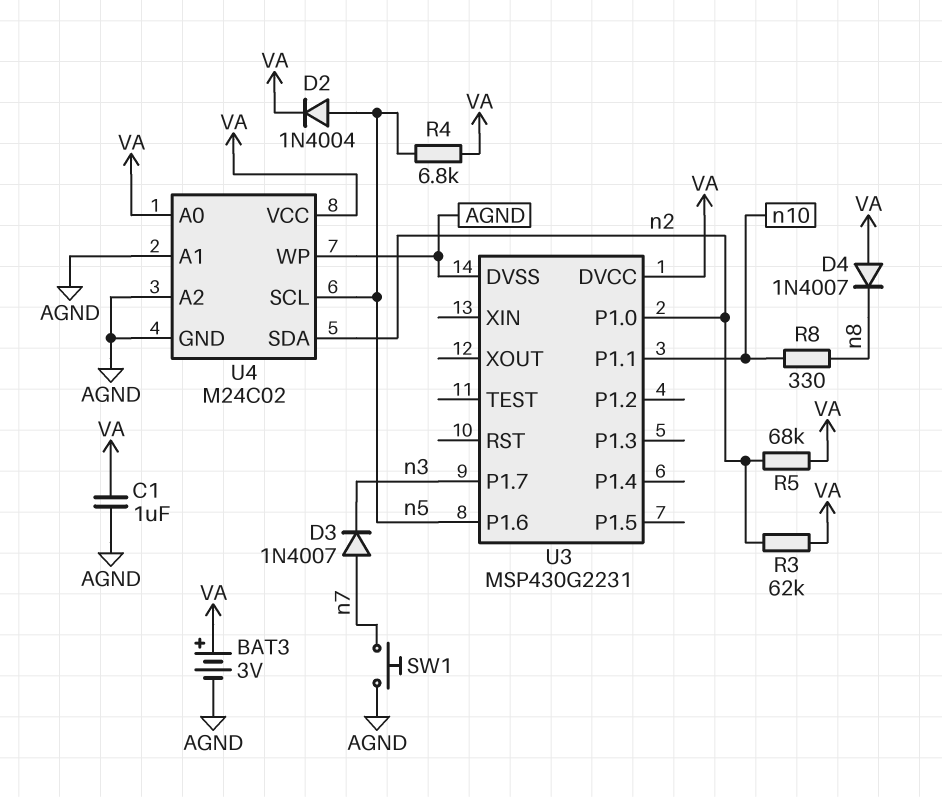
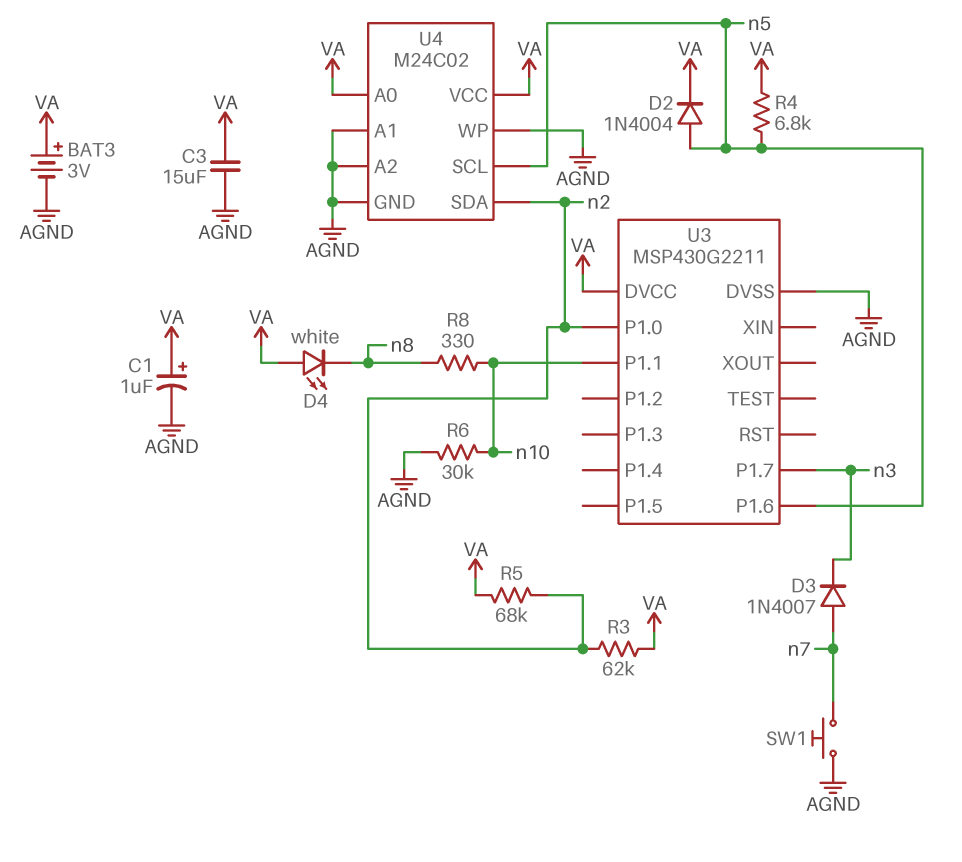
C1: 1uF (AGND, VA) -> 1uF (plus VA, minus AGND)
C3: none -> 15uF (AGND, VA)
D4: diode 1N4007 (A VA, K n8) -> LED white (A VA, K n8)
R6: none -> 30k (AGND, n10)
U3: MSP430G2231 -> MSP430G2211

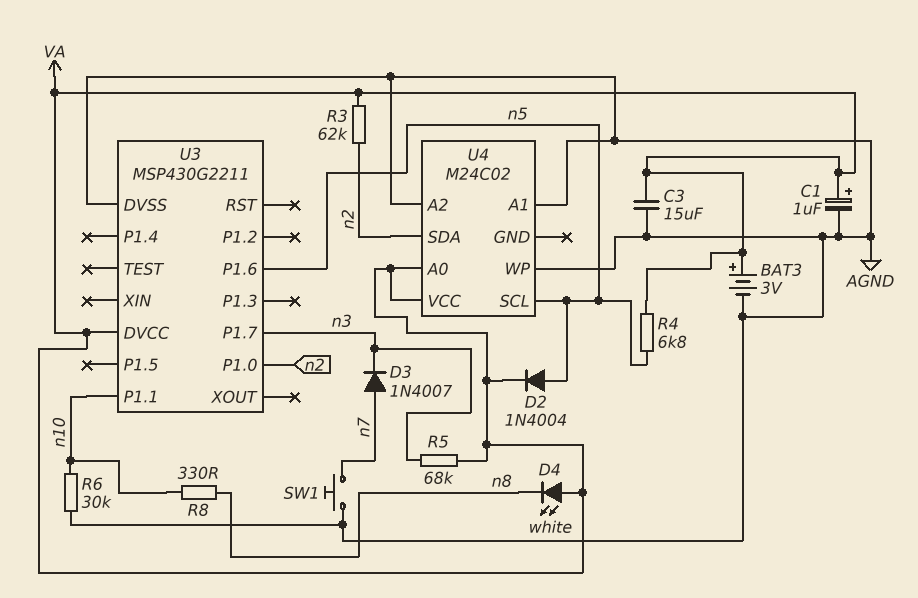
R5: 68k (VA, n2) -> 68k (VA, n3)
U4 pin GND: AGND -> none

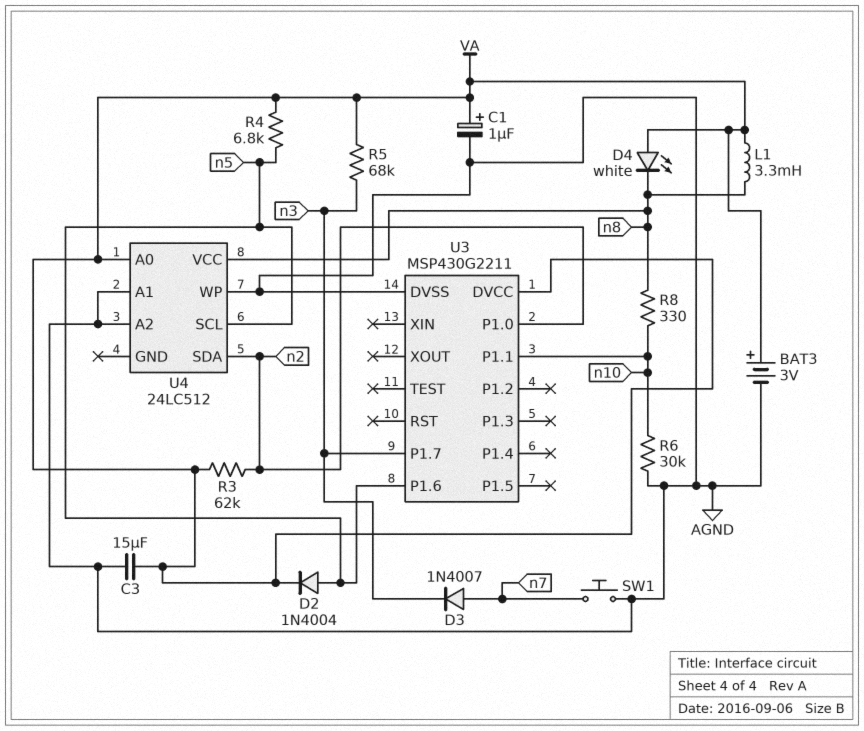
L1: none -> 3.3mH (VA, n8)
U4: M24C02 -> 24LC512
U4 pin VCC: VA -> n8

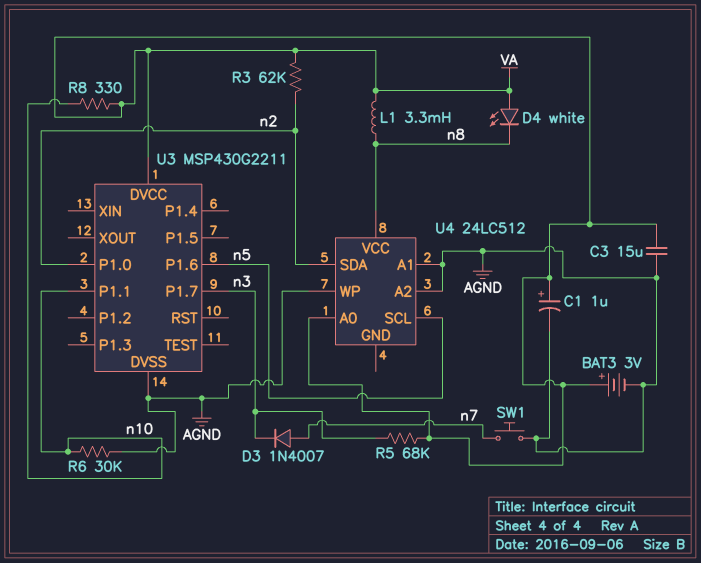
D2: diode 1N4004 (A n5, K VA) -> none
R4: 6.8k (VA, n5) -> none
R8: 330 (n8, n10) -> 330 (VA, n10)

